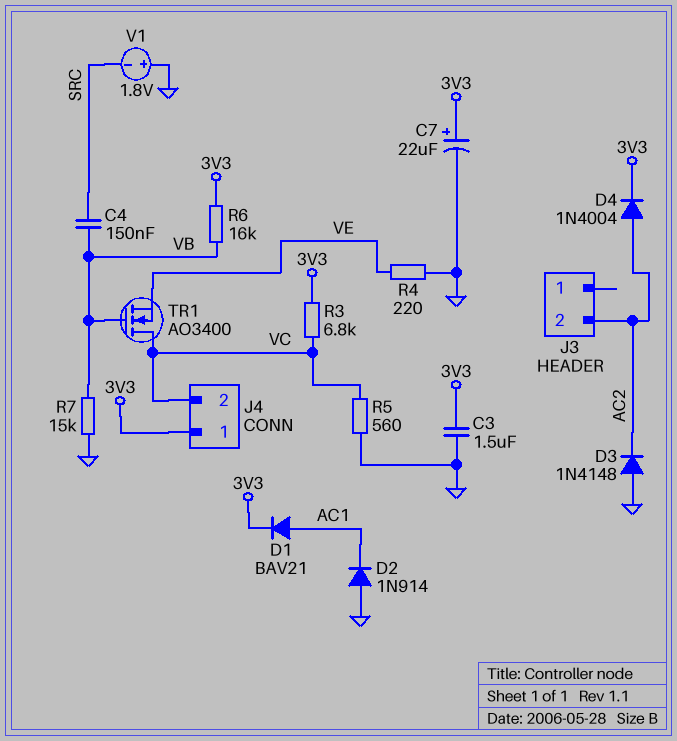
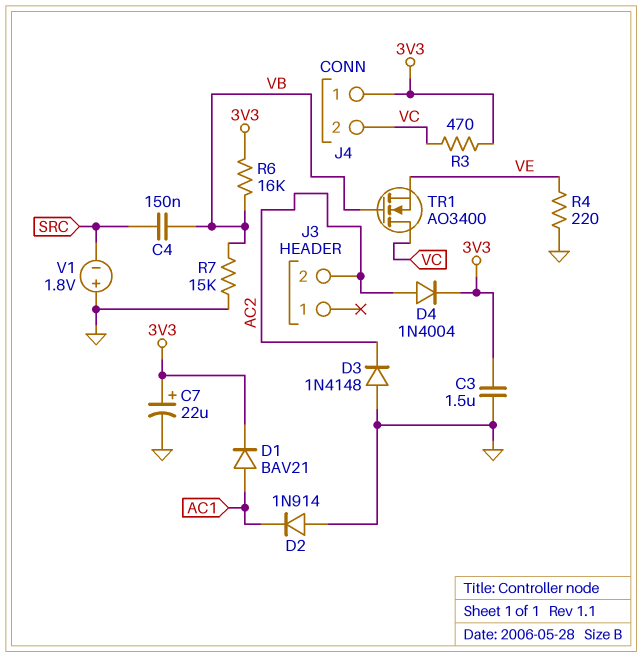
R3: 6.8k (3V3, VC) -> 470 (3V3, VC)
R5: 560 (GND, VC) -> none

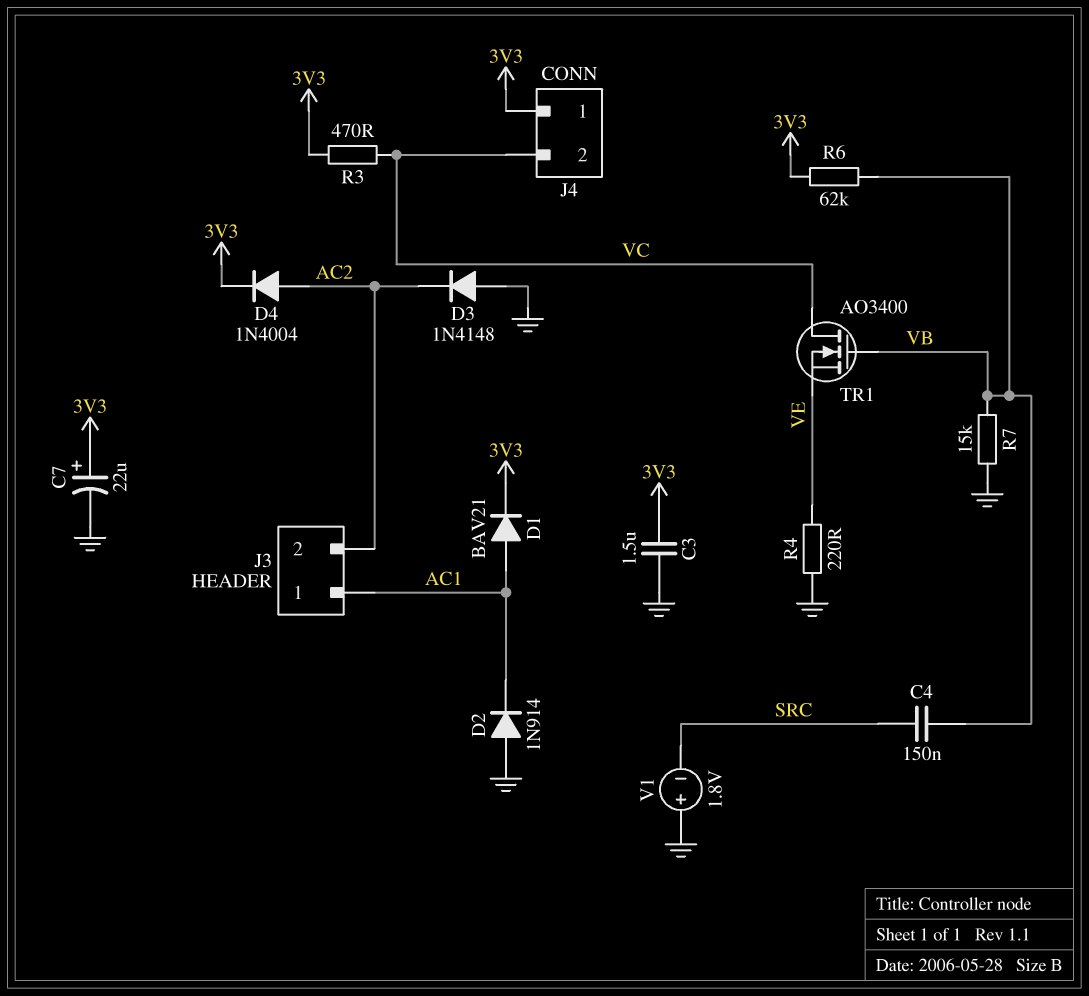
J3 pin 1: none -> AC1
R6: 16k (3V3, VB) -> 62k (3V3, VB)

